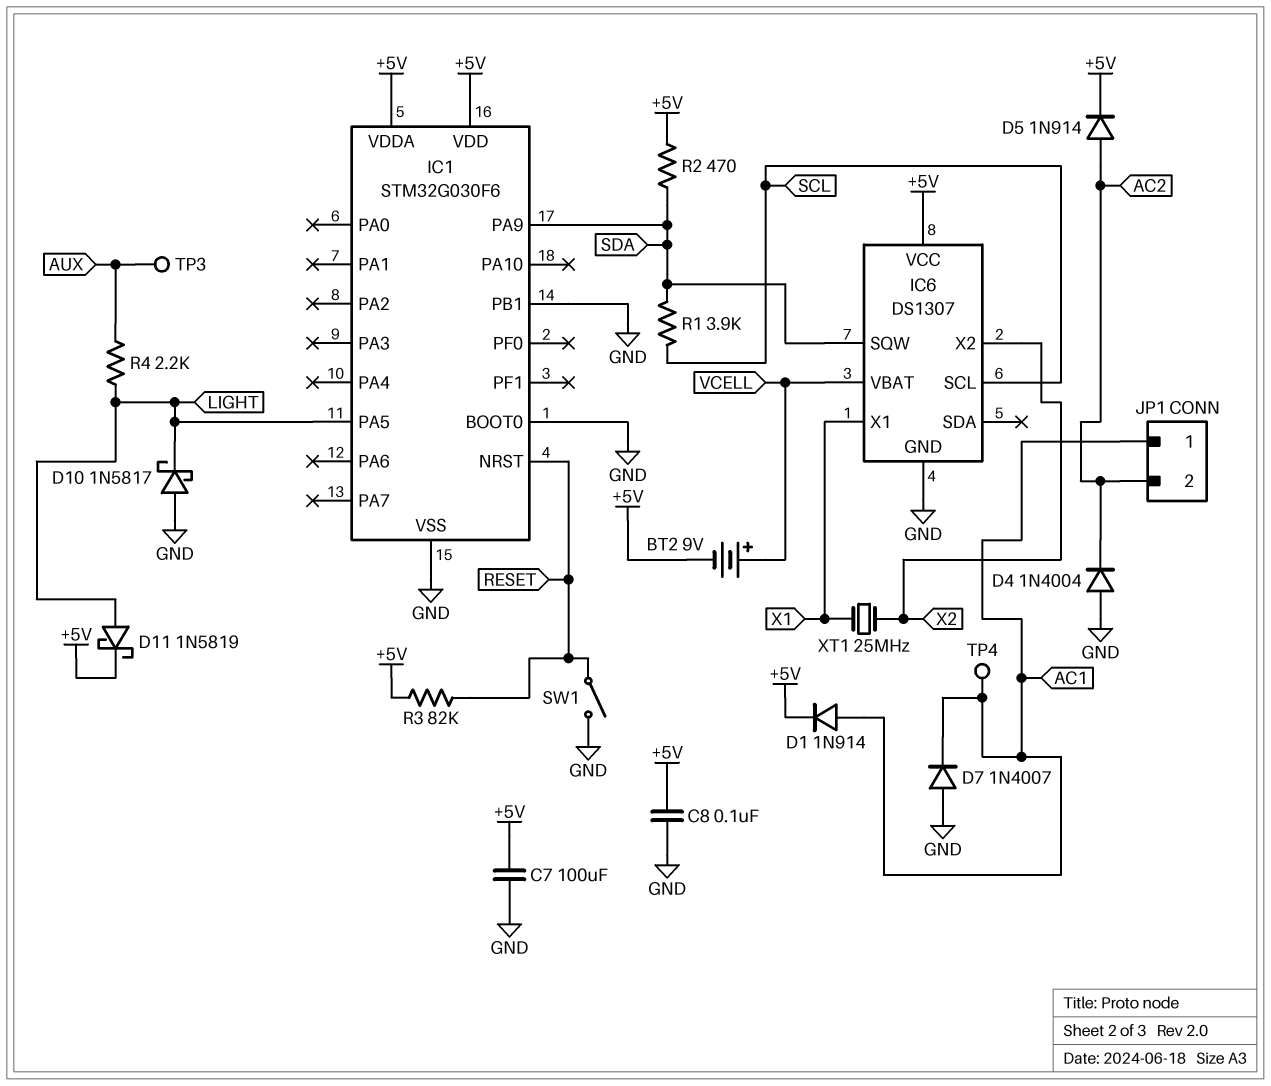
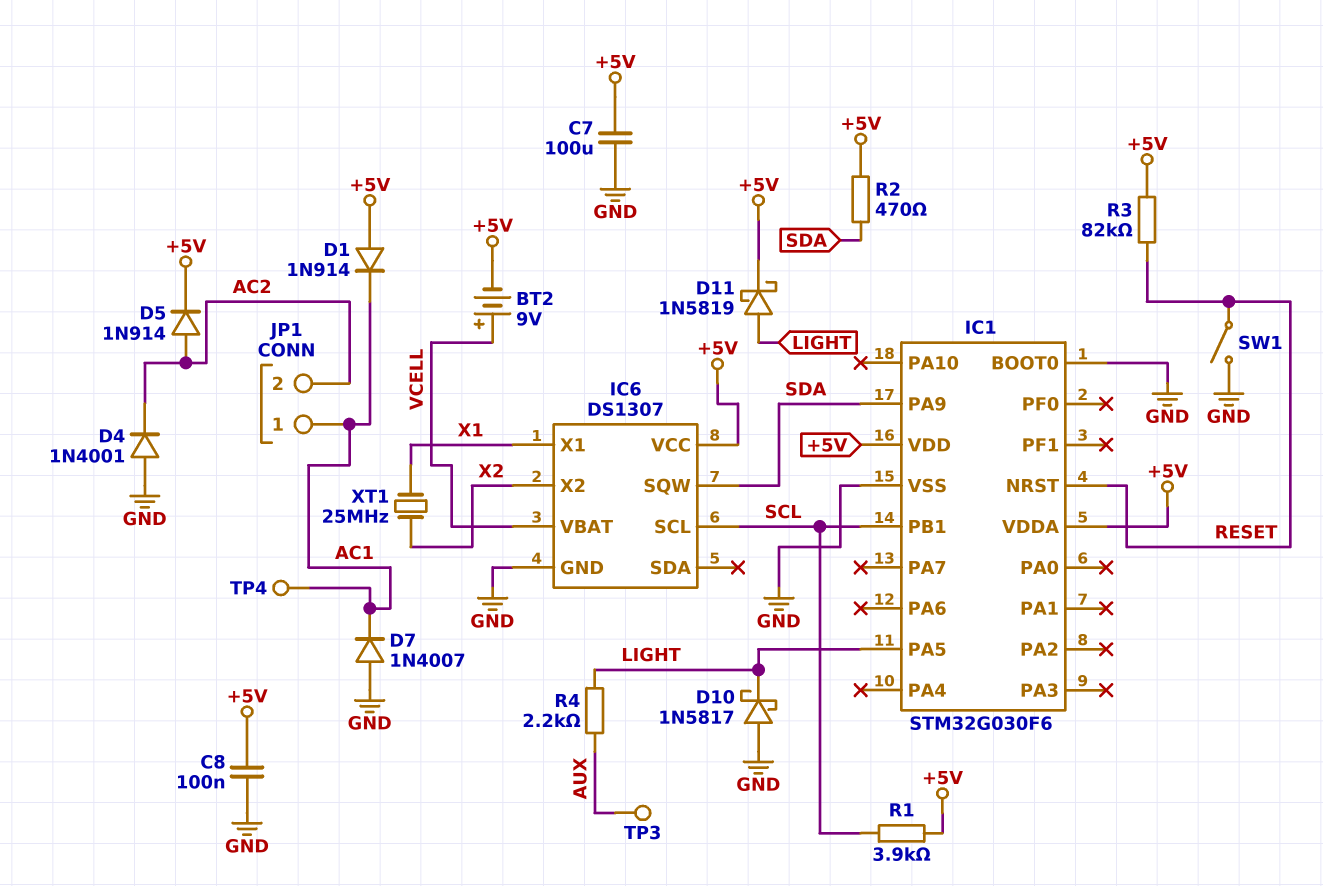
D1: diode 1N914 (A AC1, K +5V) -> diode 1N914 (A +5V, K AC1)
D4: diode 1N4004 (A GND, K AC2) -> diode 1N4001 (A GND, K AC2)
IC1 pin PB1: GND -> SCL
R1: 3.9k (SCL, SDA) -> 3.9k (+5V, SCL)

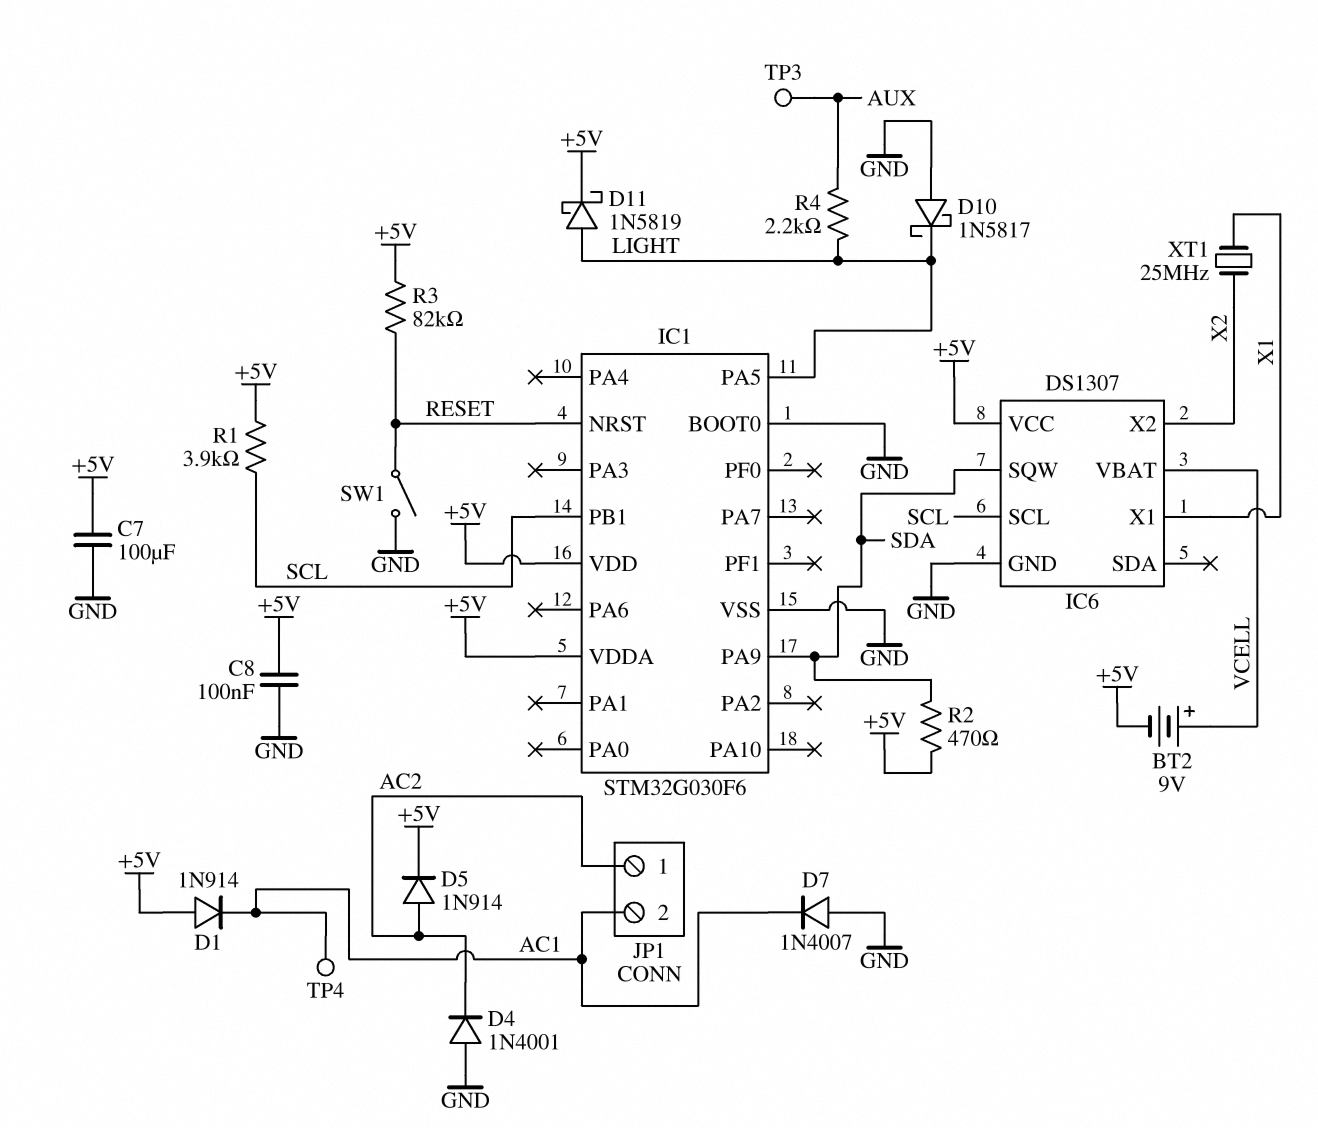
JP1 pin 1: AC1 -> AC2
JP1 pin 2: AC2 -> AC1

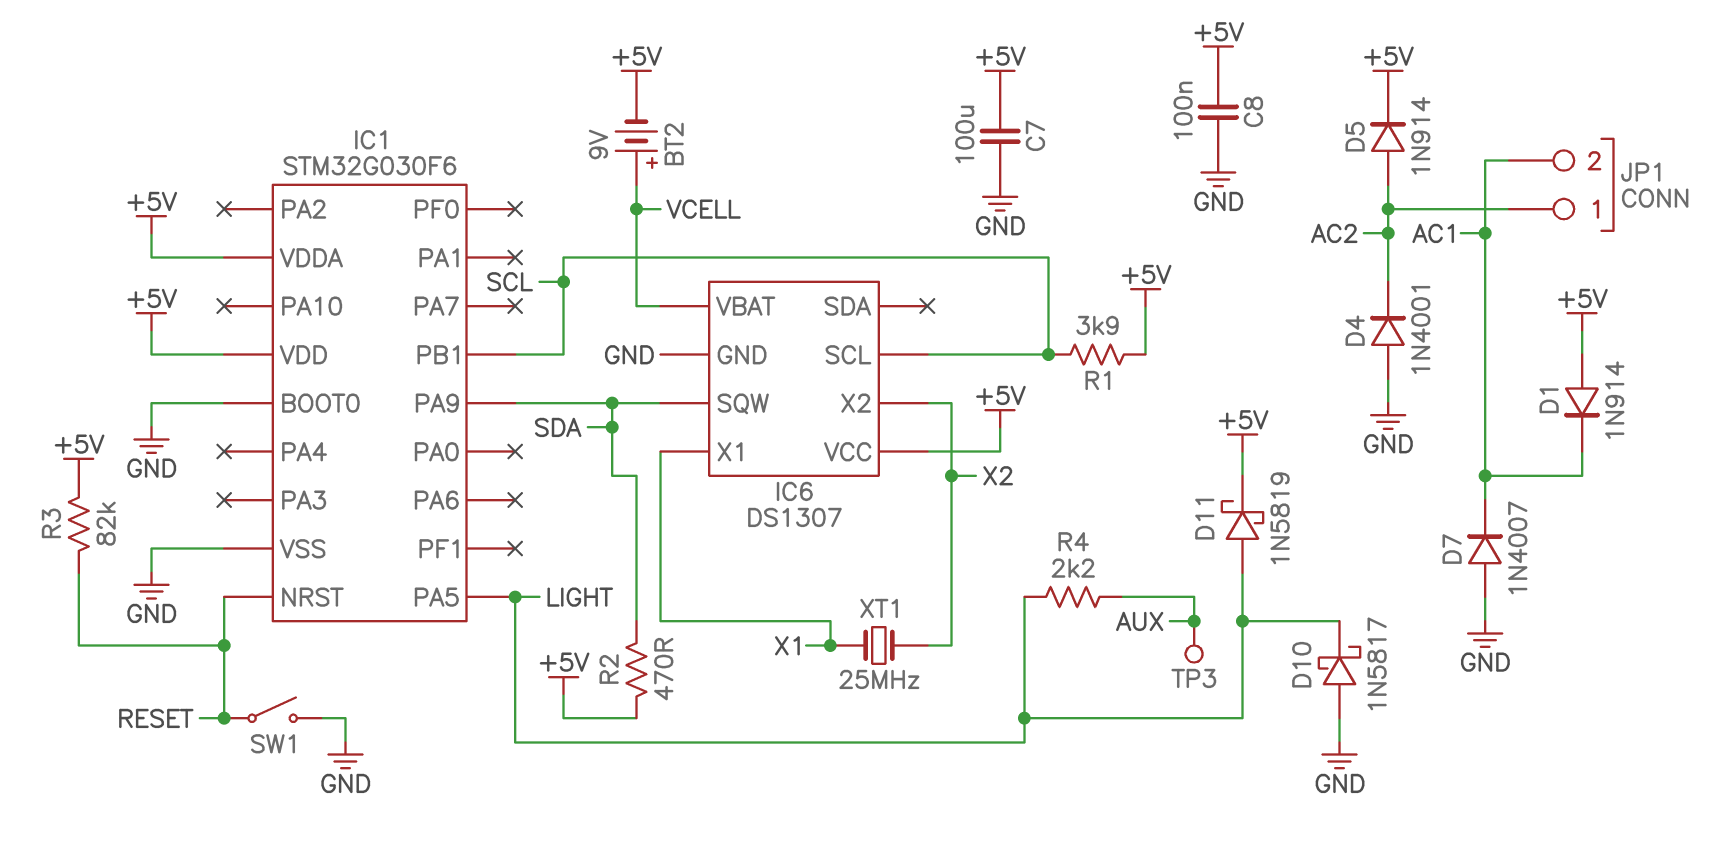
TP4: test point (AC1) -> none

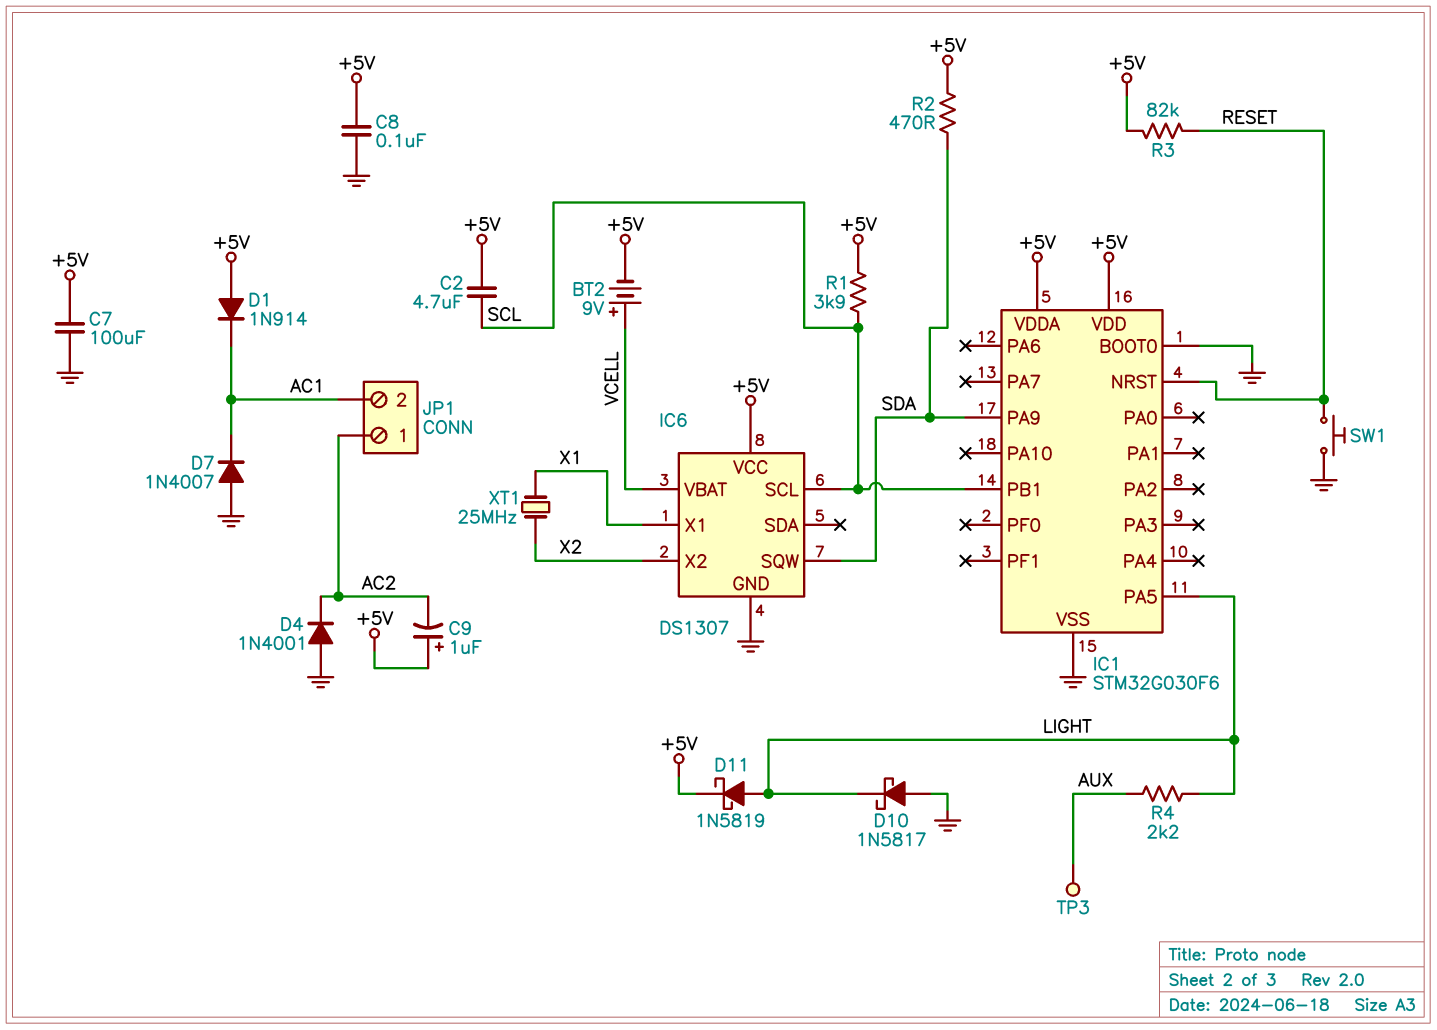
C2: none -> 4.7uF (+5V, SCL)
C9: none -> 1uF (plus +5V, minus AC2)
D5: diode 1N914 (A AC2, K +5V) -> none
SW1: switch (GND, RESET) -> button (GND, RESET)

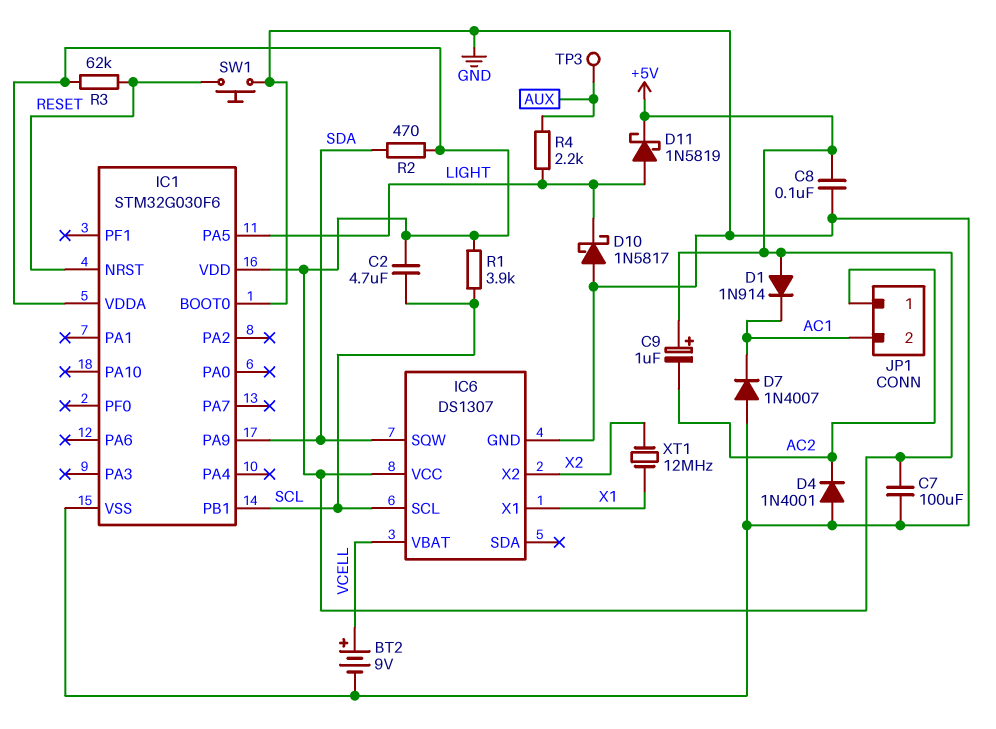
BT2: 9V (plus VCELL, minus +5V) -> 9V (plus VCELL, minus GND)
R3: 82k (+5V, RESET) -> 62k (+5V, RESET)
XT1: 25MHz (X1, X2) -> 12MHz (X1, X2)

